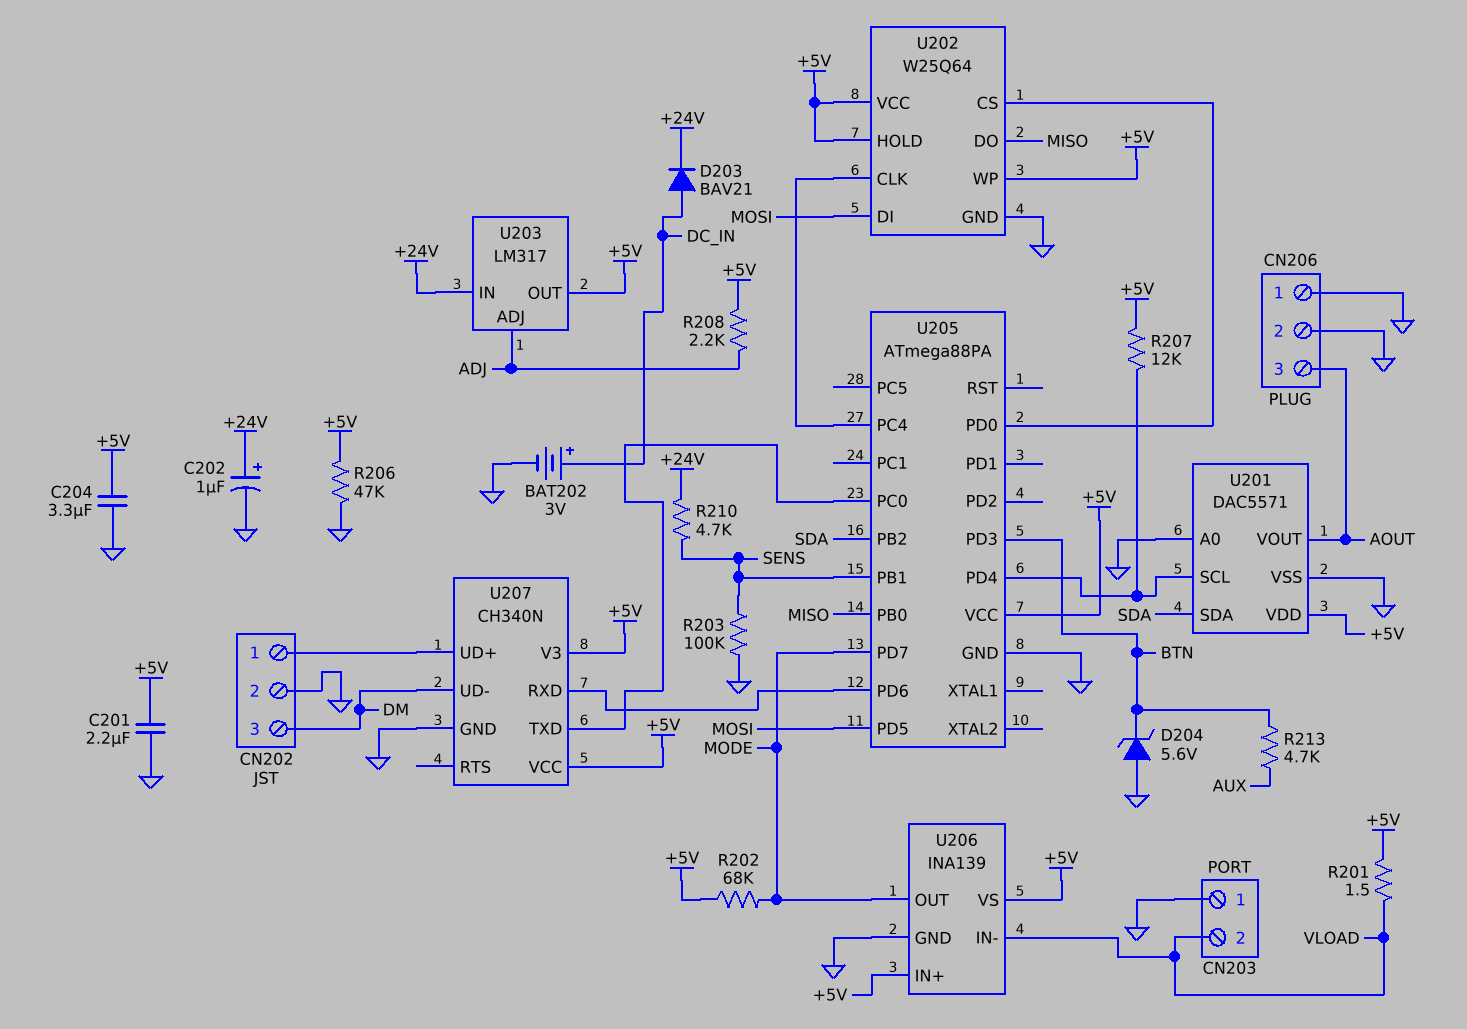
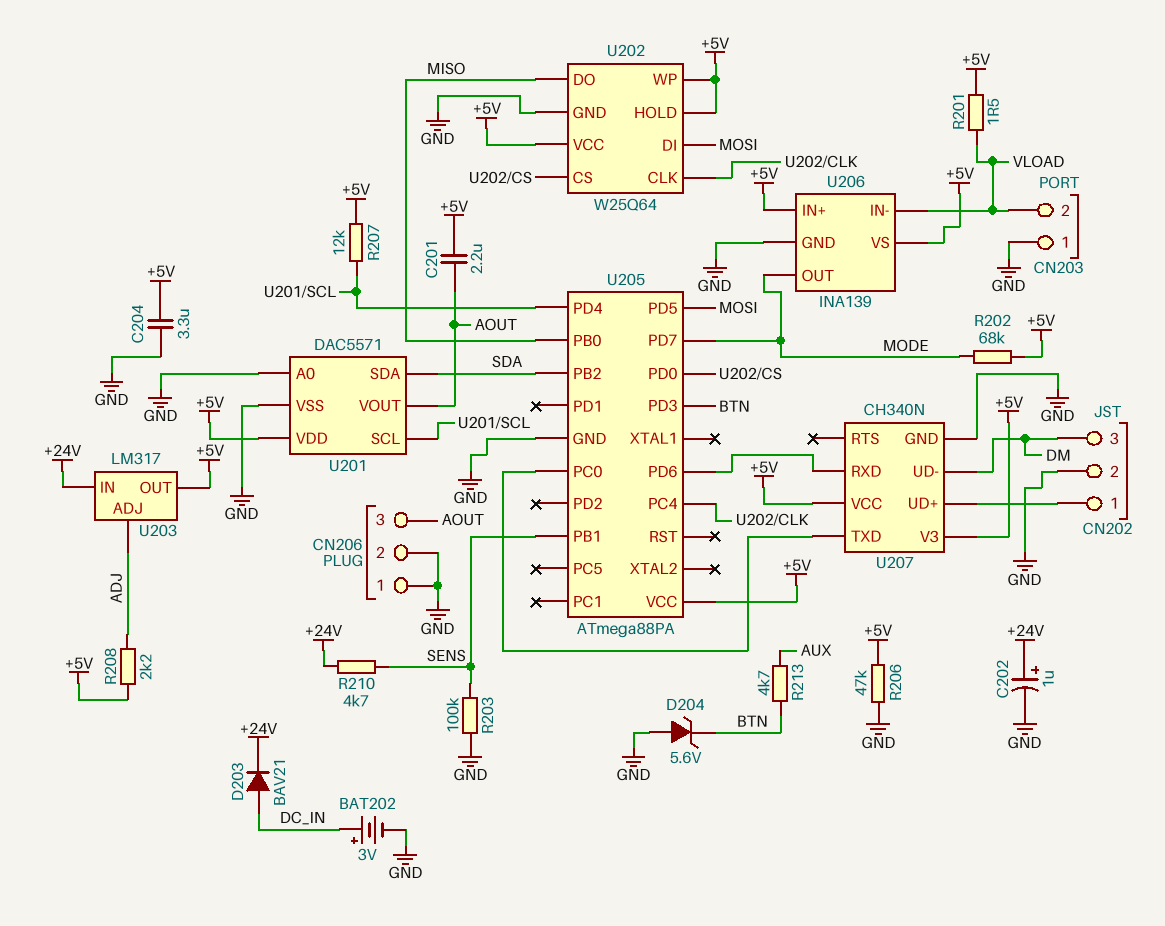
C201: 2.2uF (+5V, GND) -> 2.2uF (+5V, AOUT)

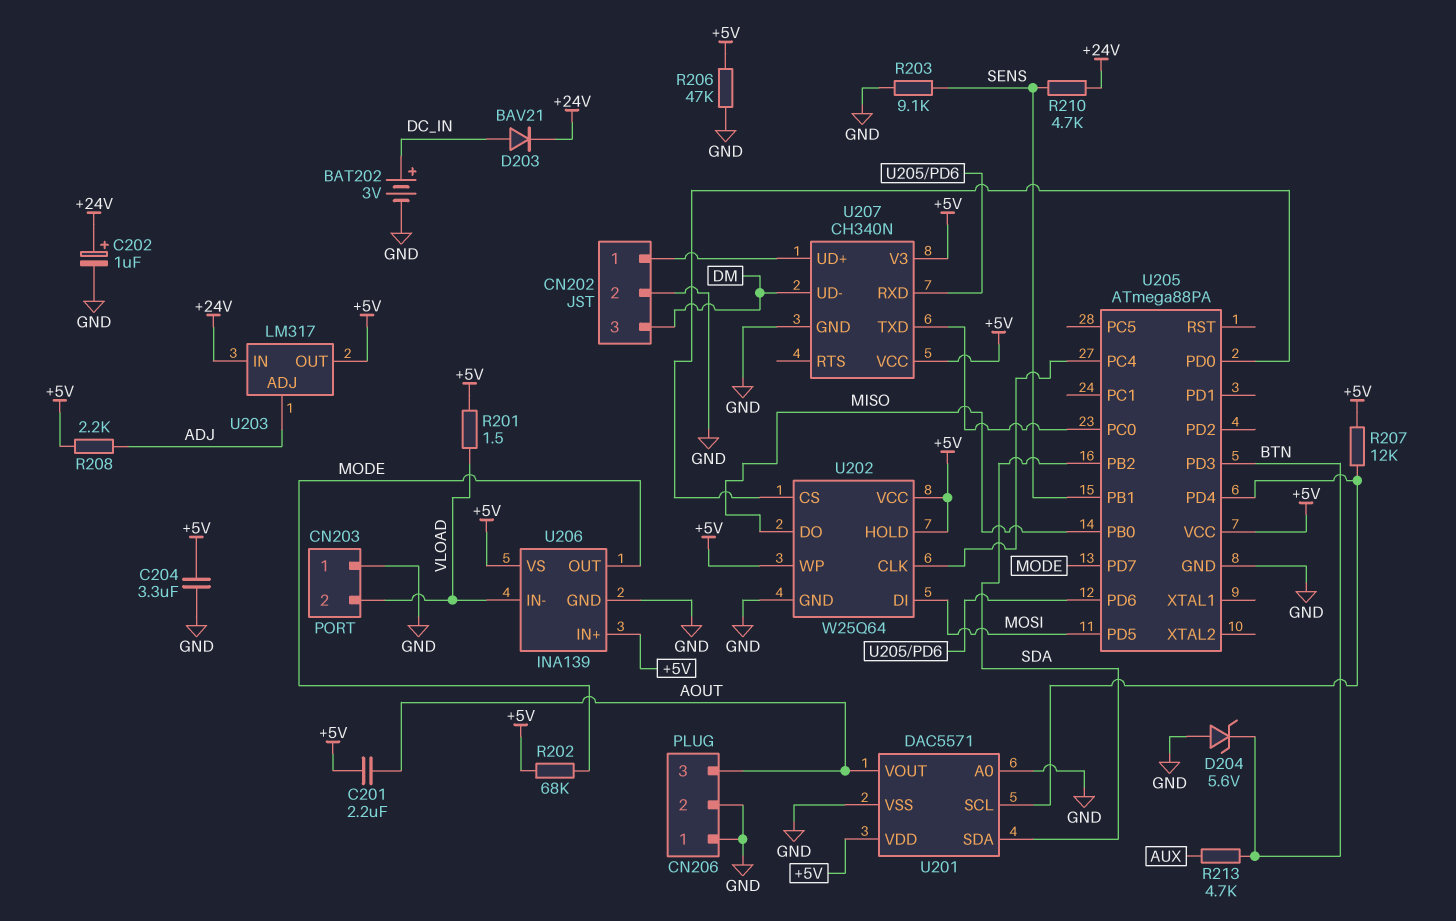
R203: 100k (GND, SENS) -> 9.1k (GND, SENS)

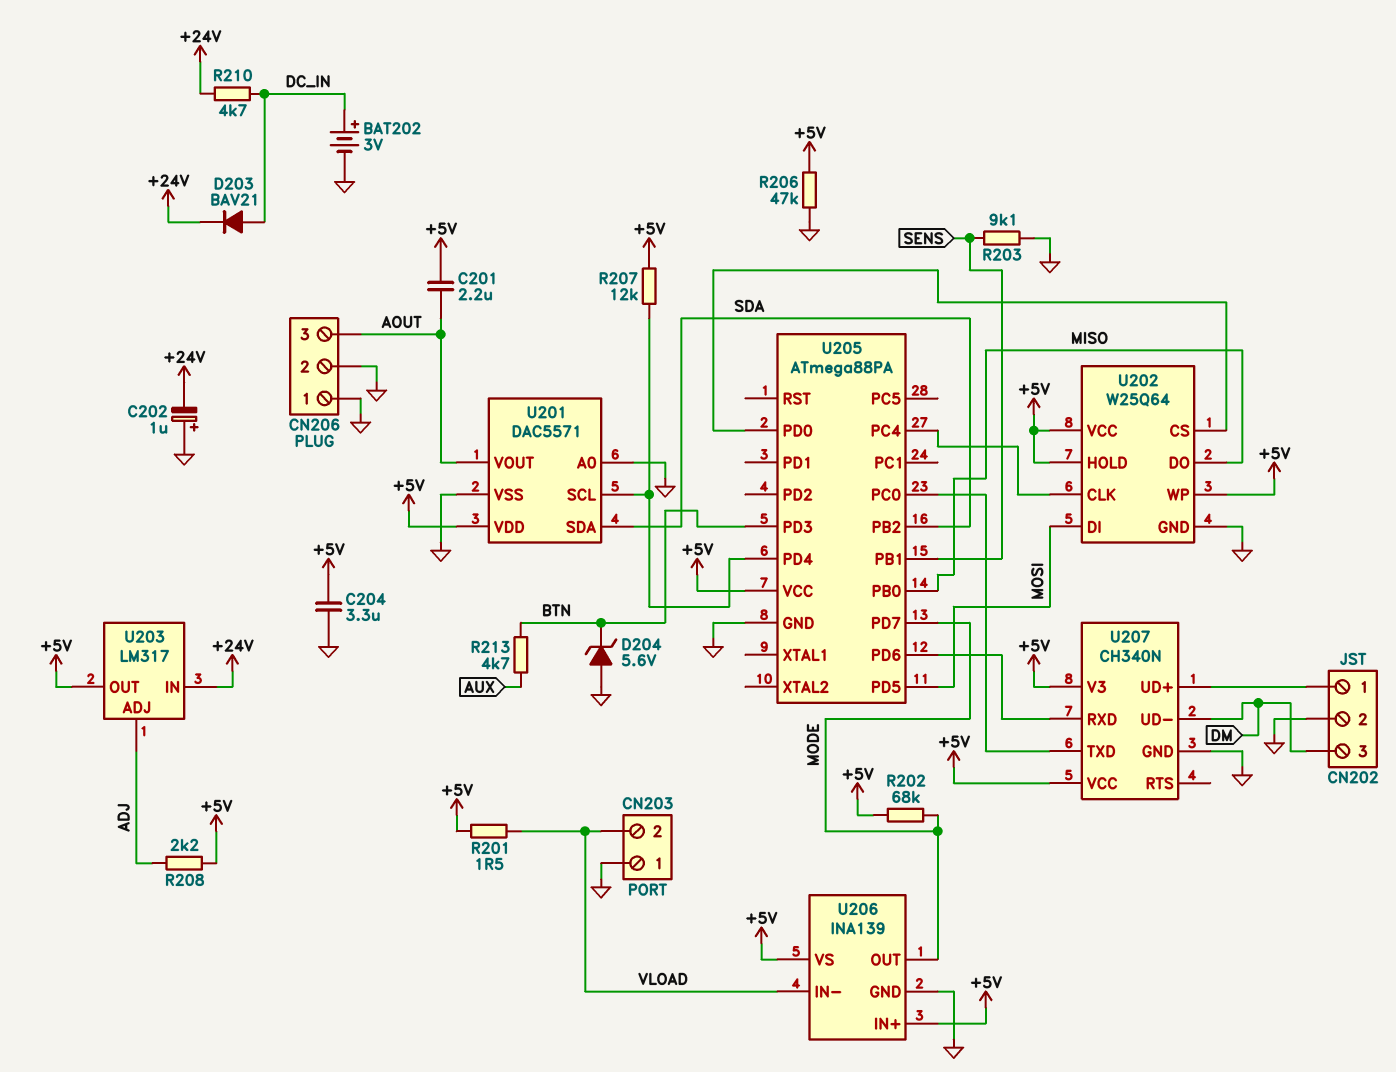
C202: 1uF (plus +24V, minus GND) -> 1uF (plus GND, minus +24V)
R210: 4.7k (+24V, SENS) -> 4.7k (+24V, DC_IN)

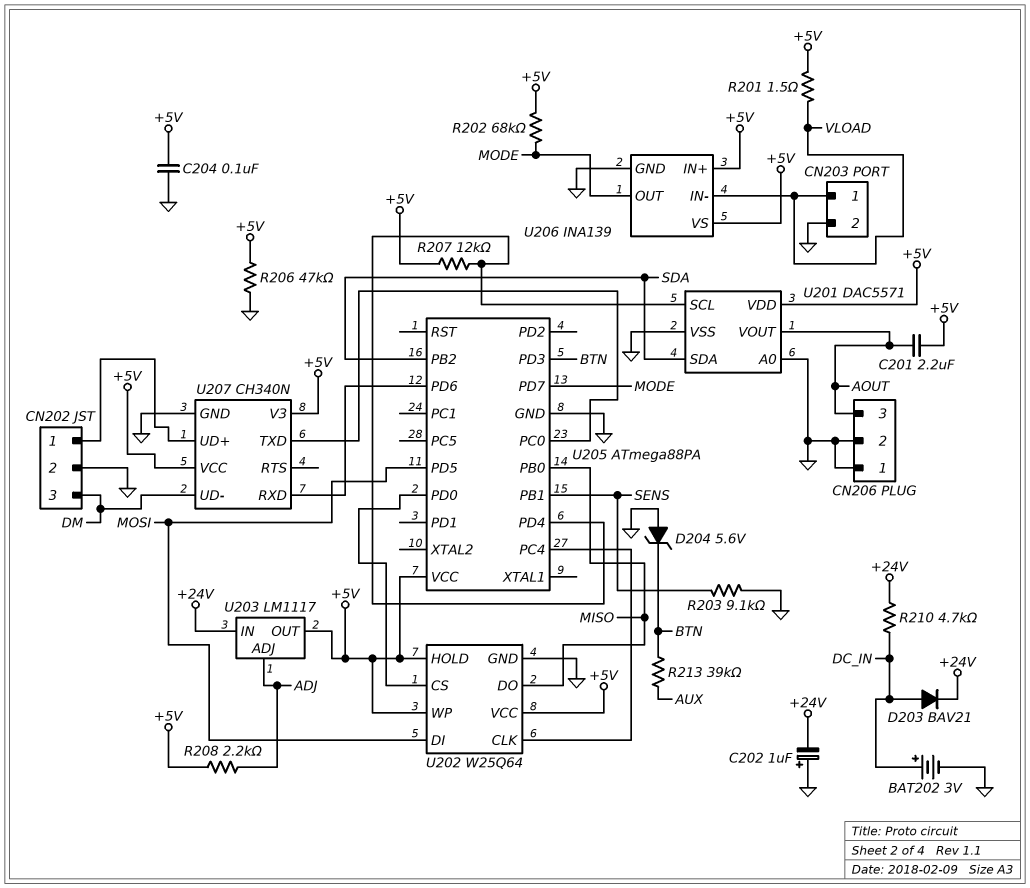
C204: 3.3uF (+5V, GND) -> 100nF (+5V, GND)
CN203 pin 1: GND -> VLOAD
CN203 pin 2: VLOAD -> GND
R213: 4.7k (AUX, BTN) -> 39k (AUX, BTN)
U203: LM317 -> LM1117

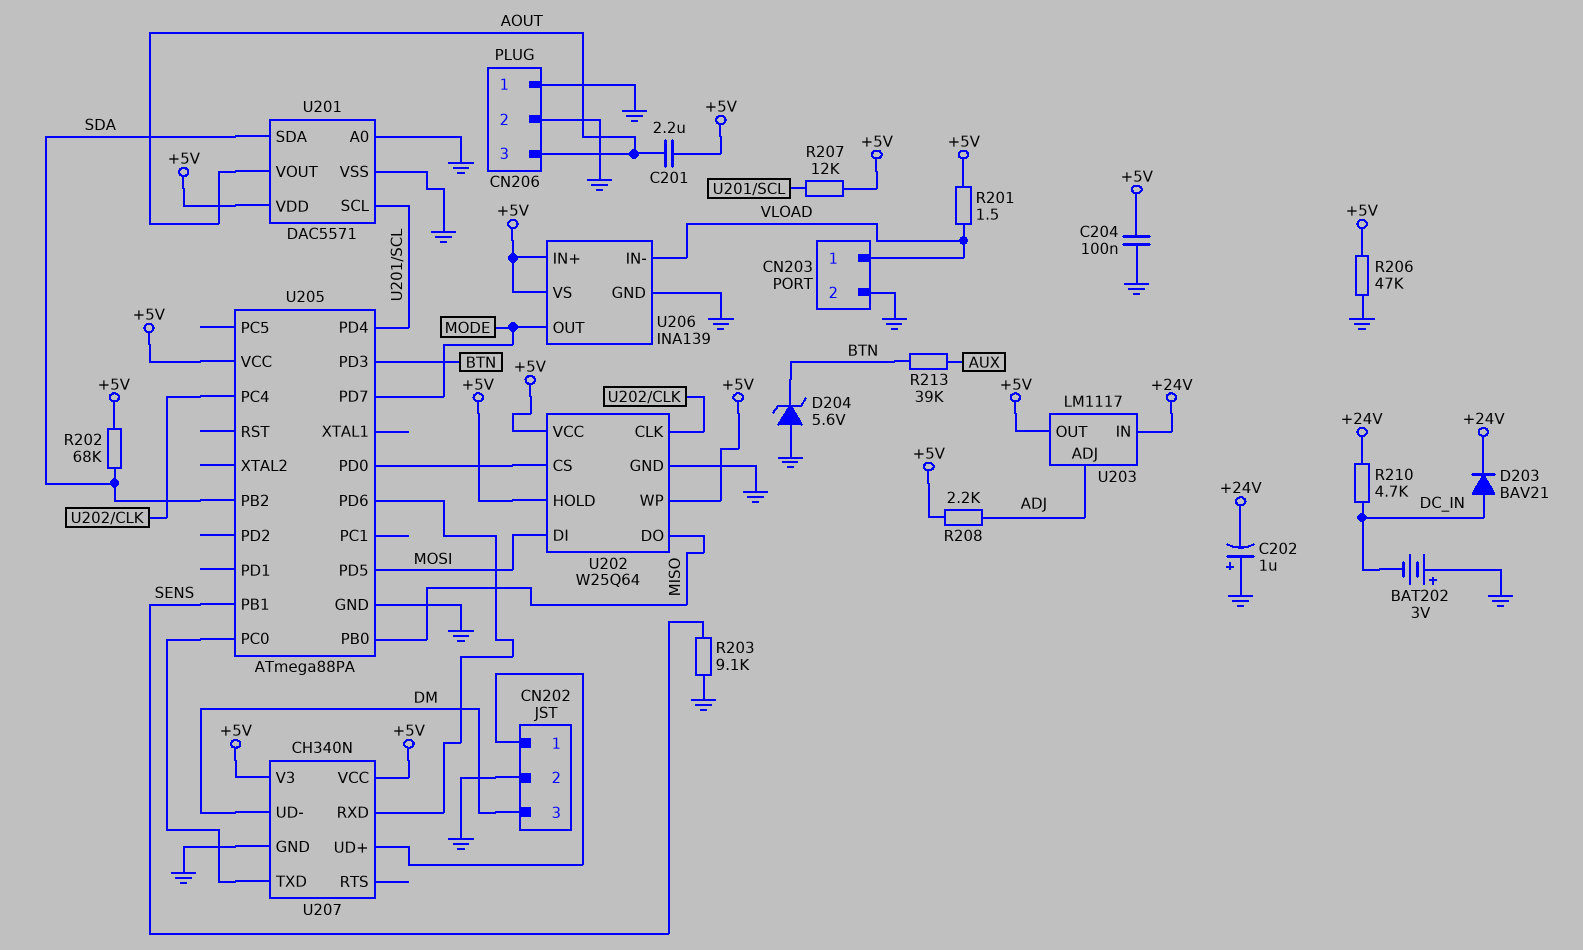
BAT202: 3V (plus DC_IN, minus GND) -> 3V (plus GND, minus DC_IN)
R202: 68k (+5V, MODE) -> 68k (+5V, SDA)

